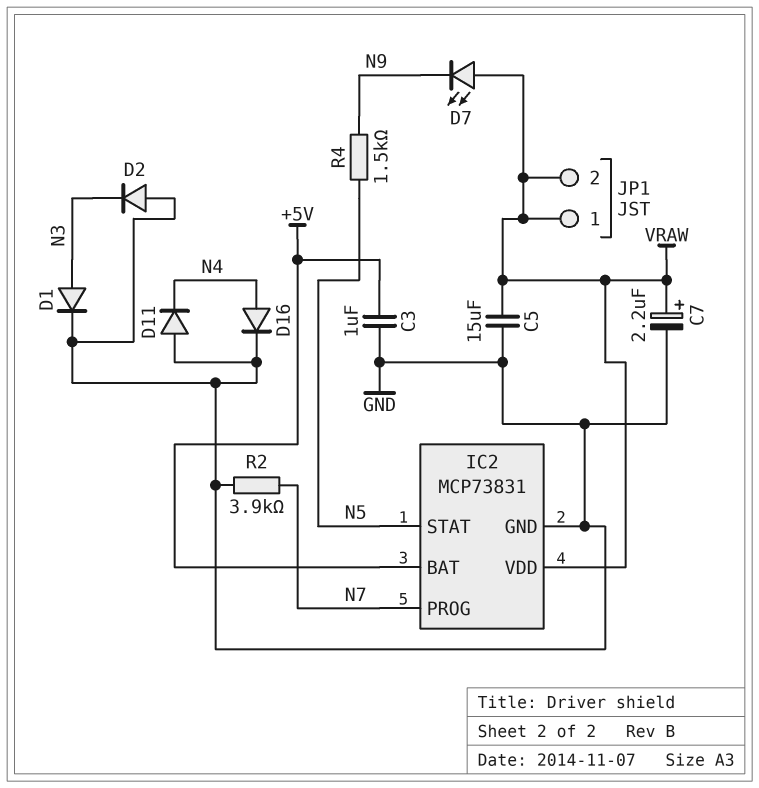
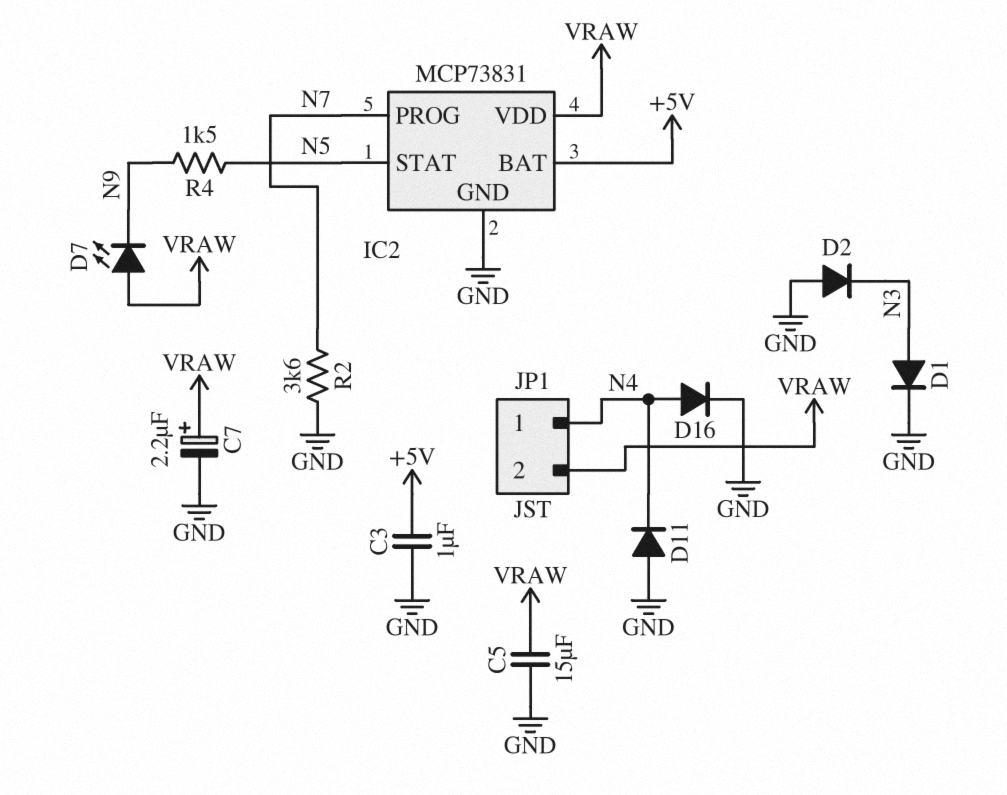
JP1 pin 1: VRAW -> N4
R2: 3.9k (GND, N7) -> 3.6k (GND, N7)

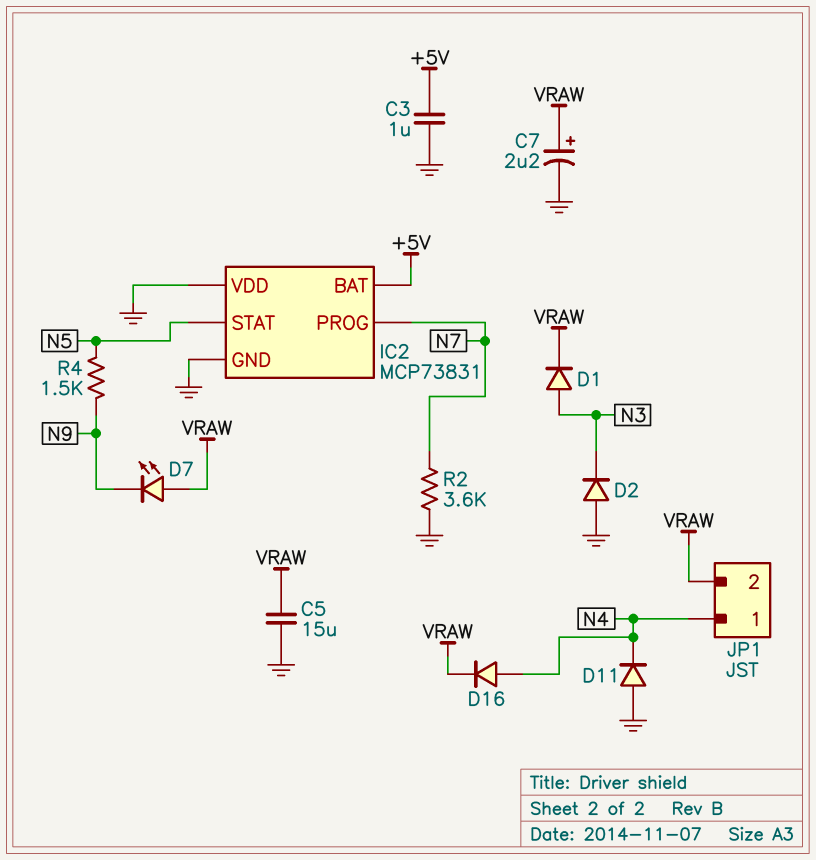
D1: diode (A N3, K GND) -> diode (A N3, K VRAW)
D16: diode (A N4, K GND) -> diode (A N4, K VRAW)
IC2 pin VDD: VRAW -> GND

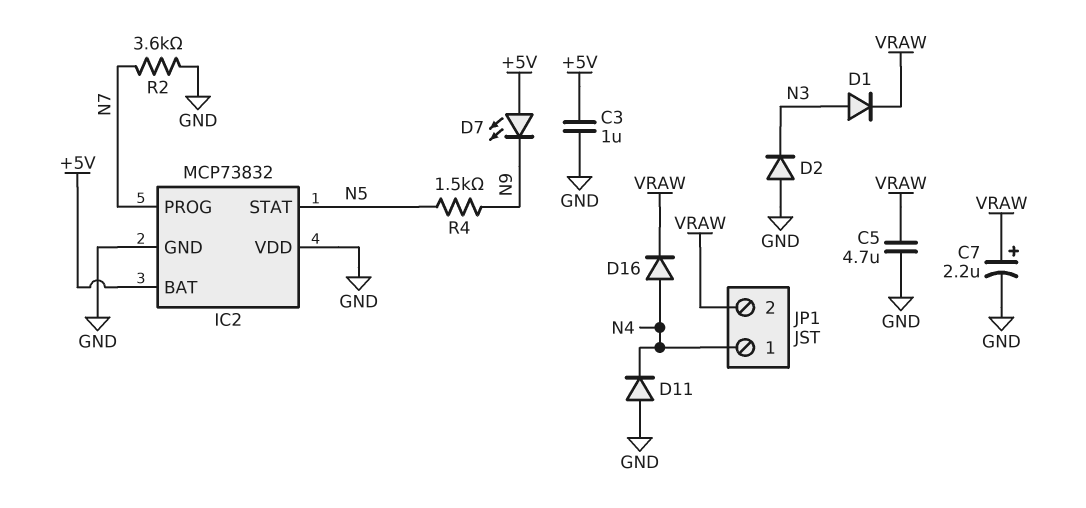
C5: 15uF (GND, VRAW) -> 4.7uF (GND, VRAW)
D7: LED (A VRAW, K N9) -> LED (A +5V, K N9)
IC2: MCP73831 -> MCP73832

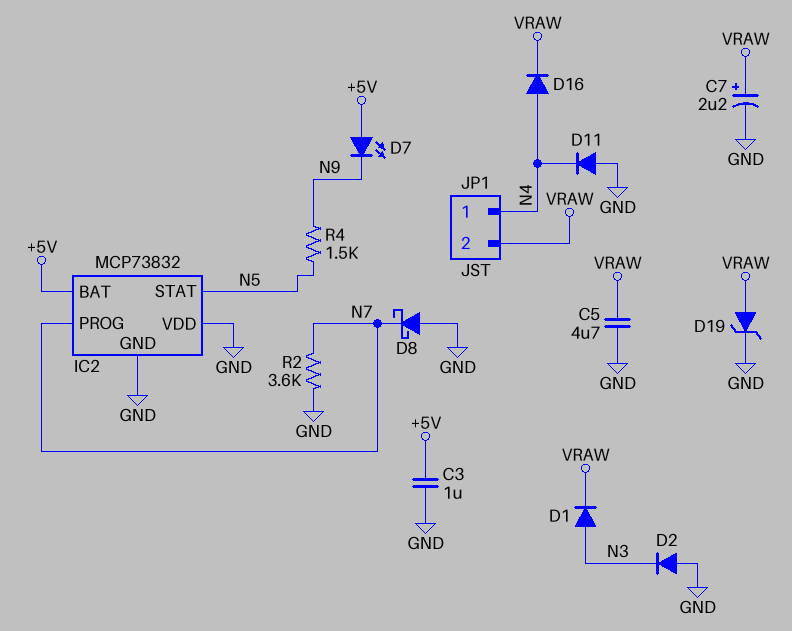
D8: none -> schottky (A GND, K N7)
D19: none -> zener (A VRAW, K GND)

